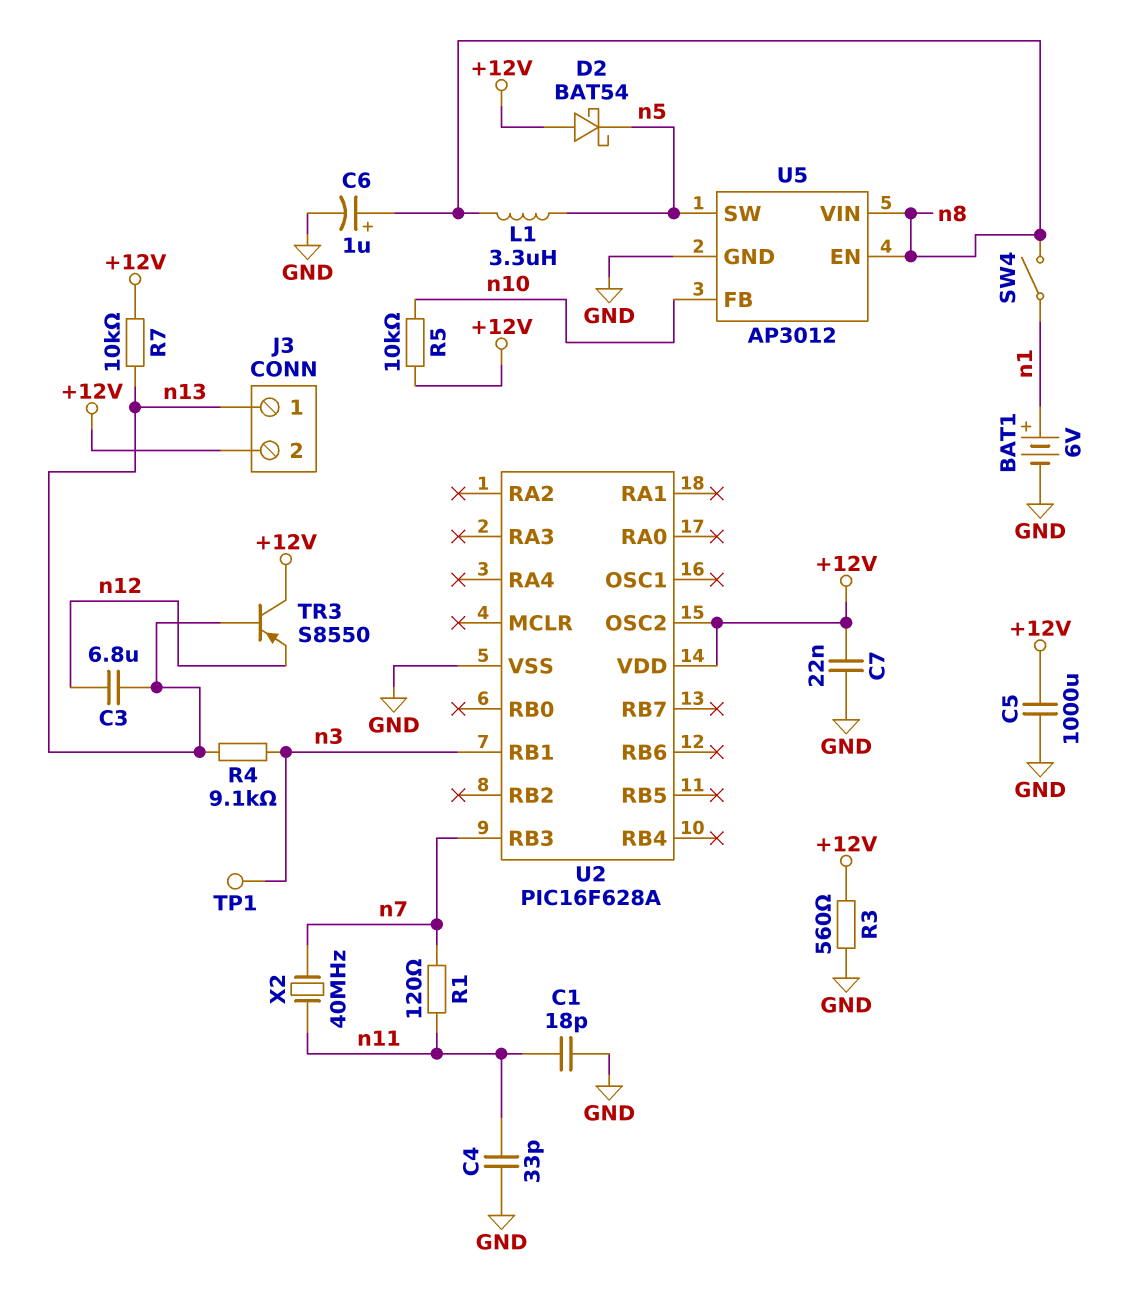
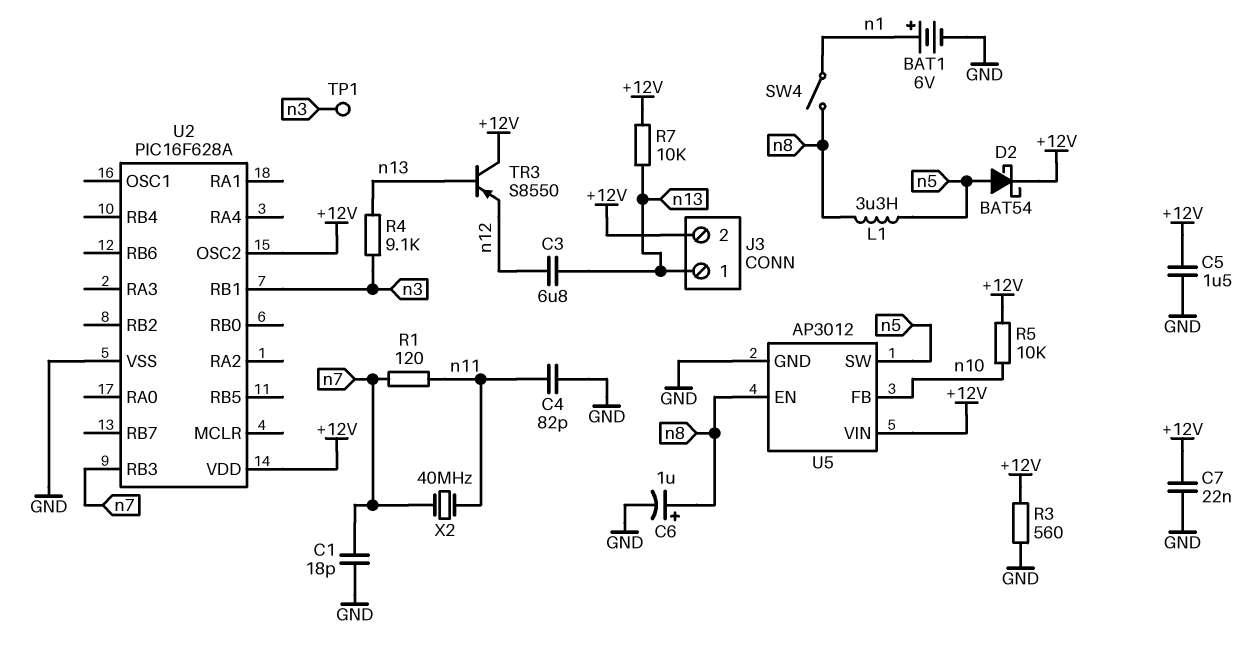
C1: 18pF (GND, n11) -> 18pF (GND, n7)
C4: 33pF (GND, n11) -> 82pF (GND, n11)
C5: 1000uF (+12V, GND) -> 1.5uF (+12V, GND)
D2: schottky BAT54 (A +12V, K n5) -> schottky BAT54 (A n5, K +12V)
U5 pin VIN: n8 -> +12V

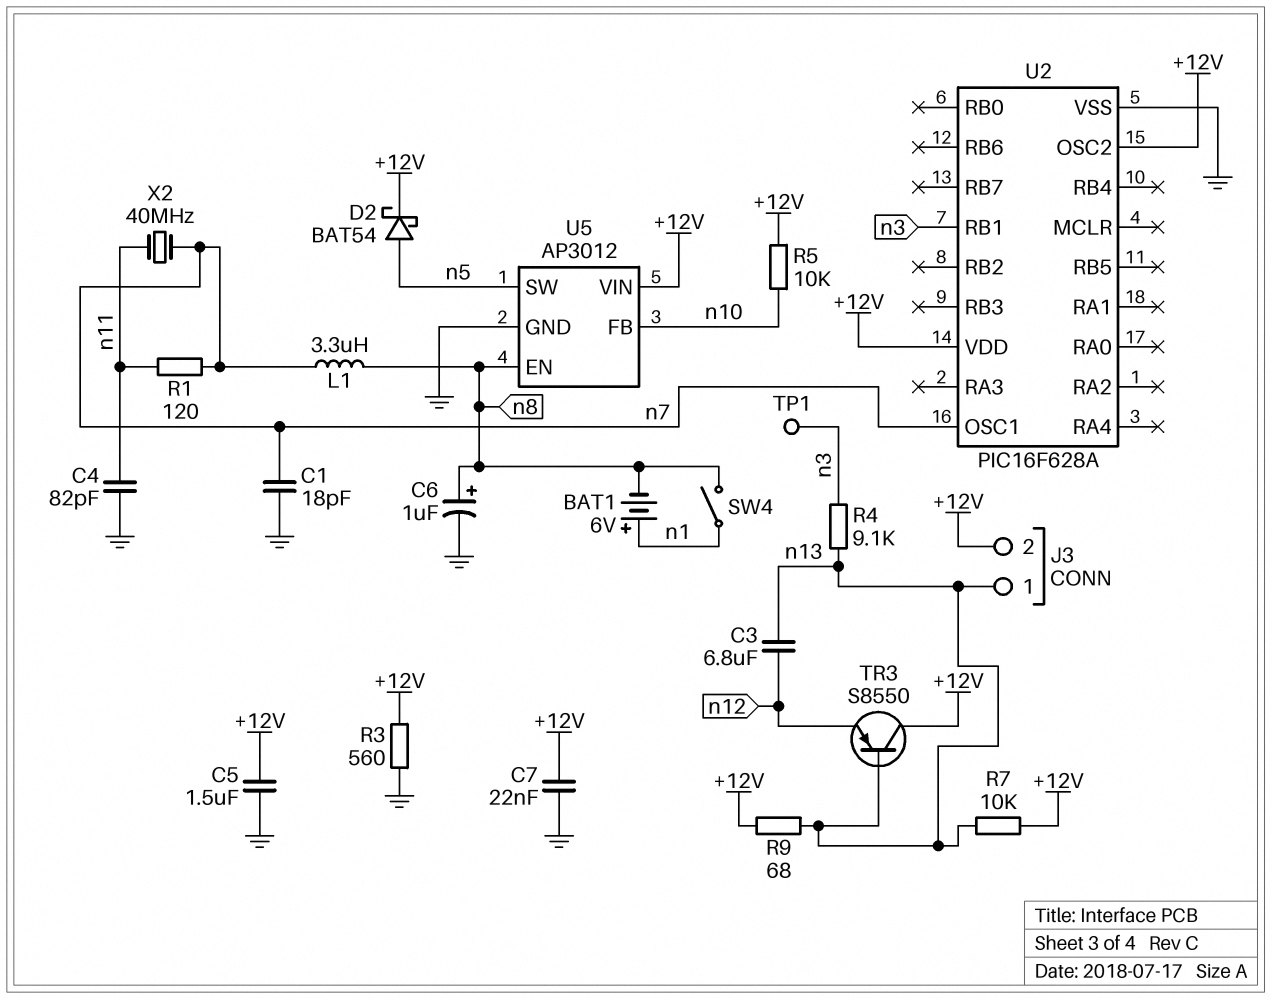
BAT1: 6V (plus n1, minus GND) -> 6V (plus n1, minus n8)
L1: 3.3uH (n5, n8) -> 3.3uH (n7, n8)
R9: none -> 68 (+12V, n13)
U2 pin OSC1: none -> n7
U2 pin RB3: n7 -> none

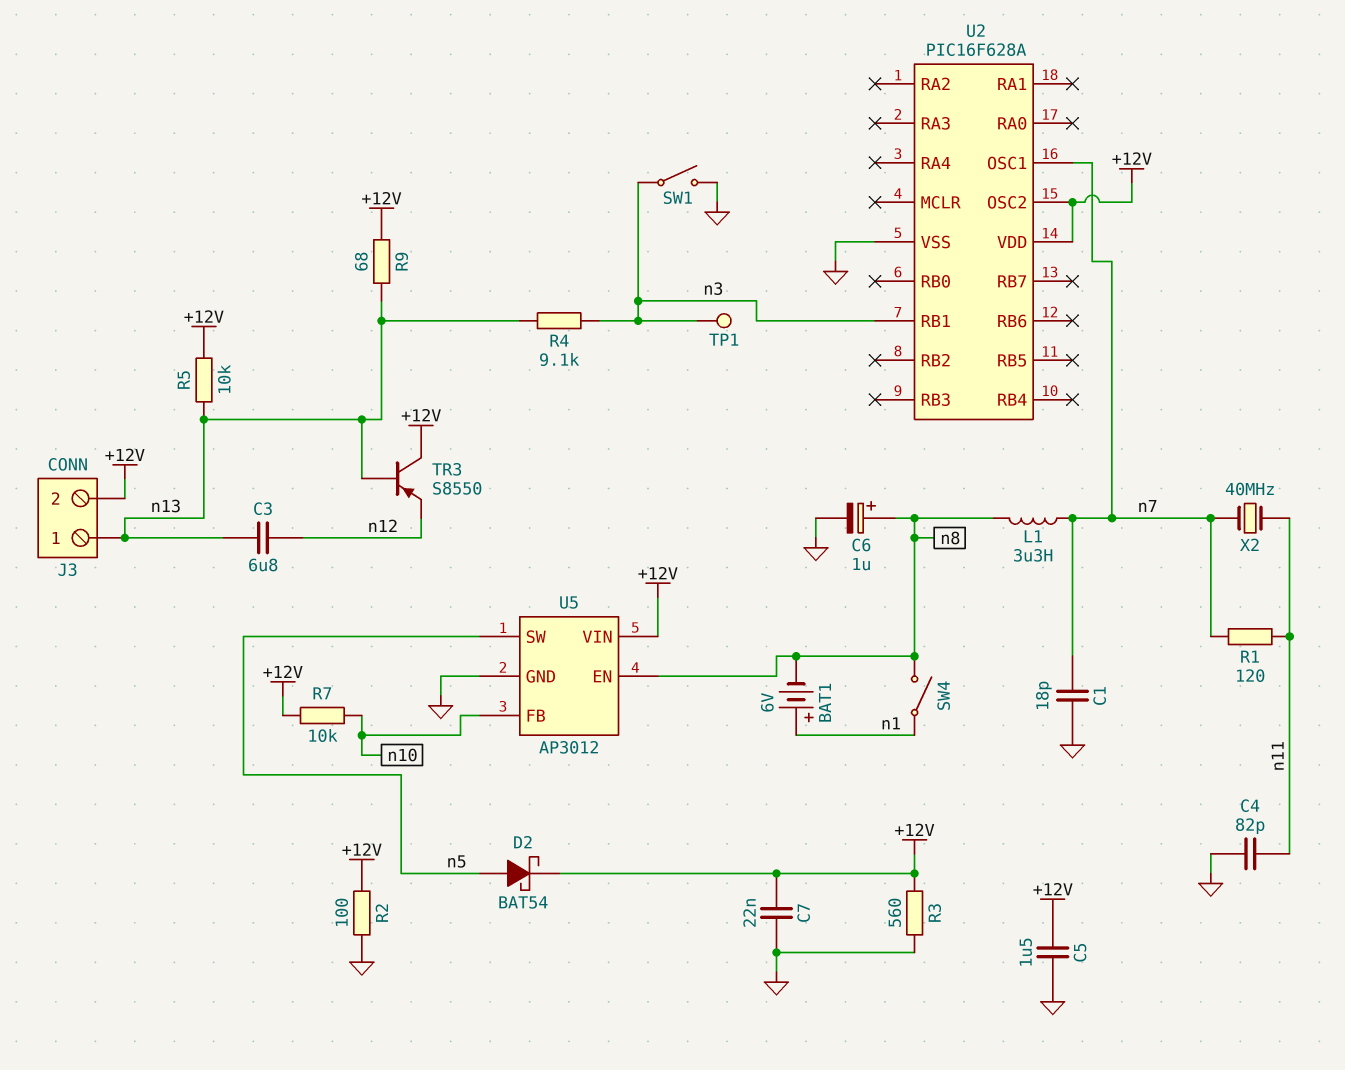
R2: none -> 100 (+12V, GND)
R5: 10k (+12V, n10) -> 10k (+12V, n13)
R7: 10k (+12V, n13) -> 10k (+12V, n10)
SW1: none -> switch (GND, n3)

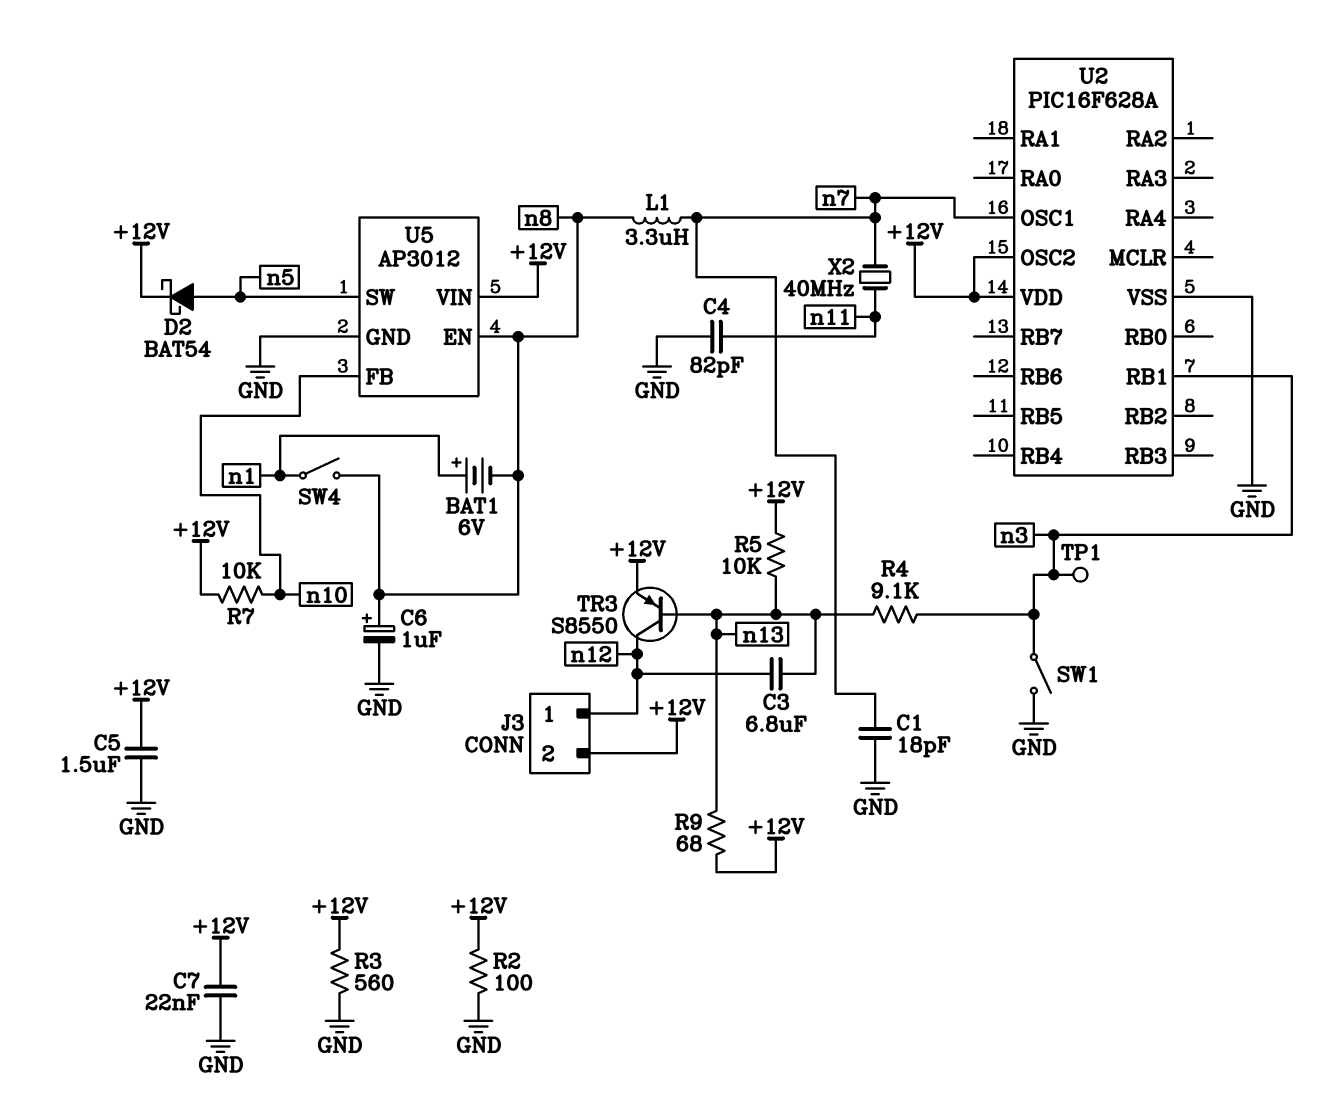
J3 pin 1: n13 -> n12
R1: 120 (n7, n11) -> none
TR3: PNP S8550 (B n13, C +12V, E n12) -> PNP S8550 (B n13, C n12, E +12V)

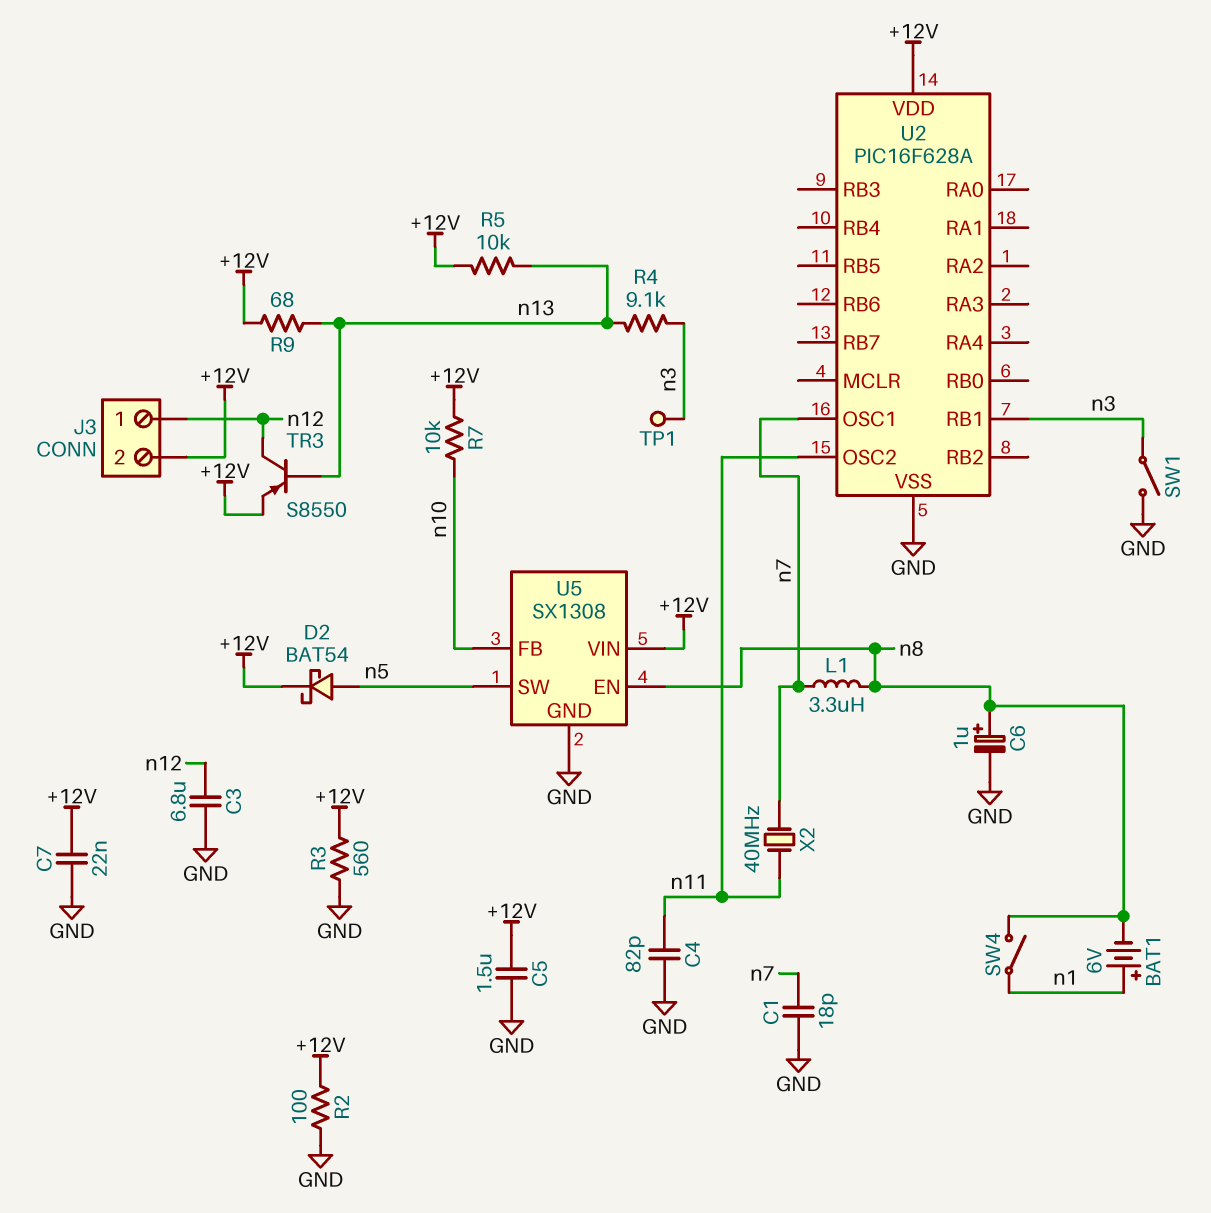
C3: 6.8uF (n12, n13) -> 6.8uF (GND, n12)
U2 pin OSC2: +12V -> n11
U5: AP3012 -> SX1308

